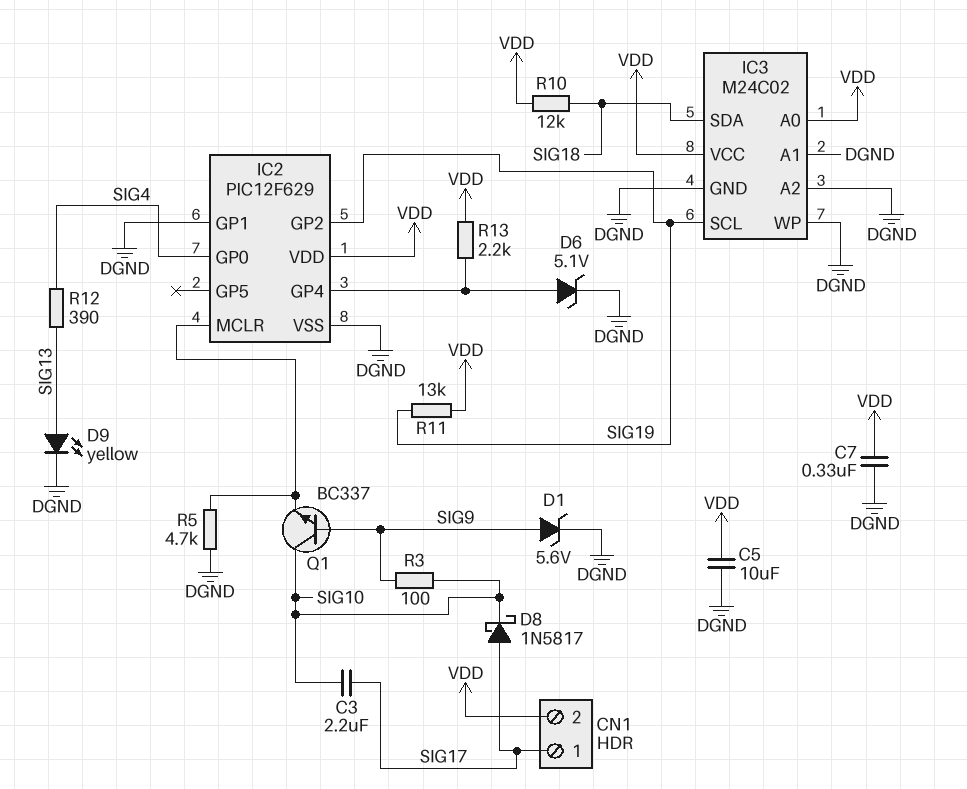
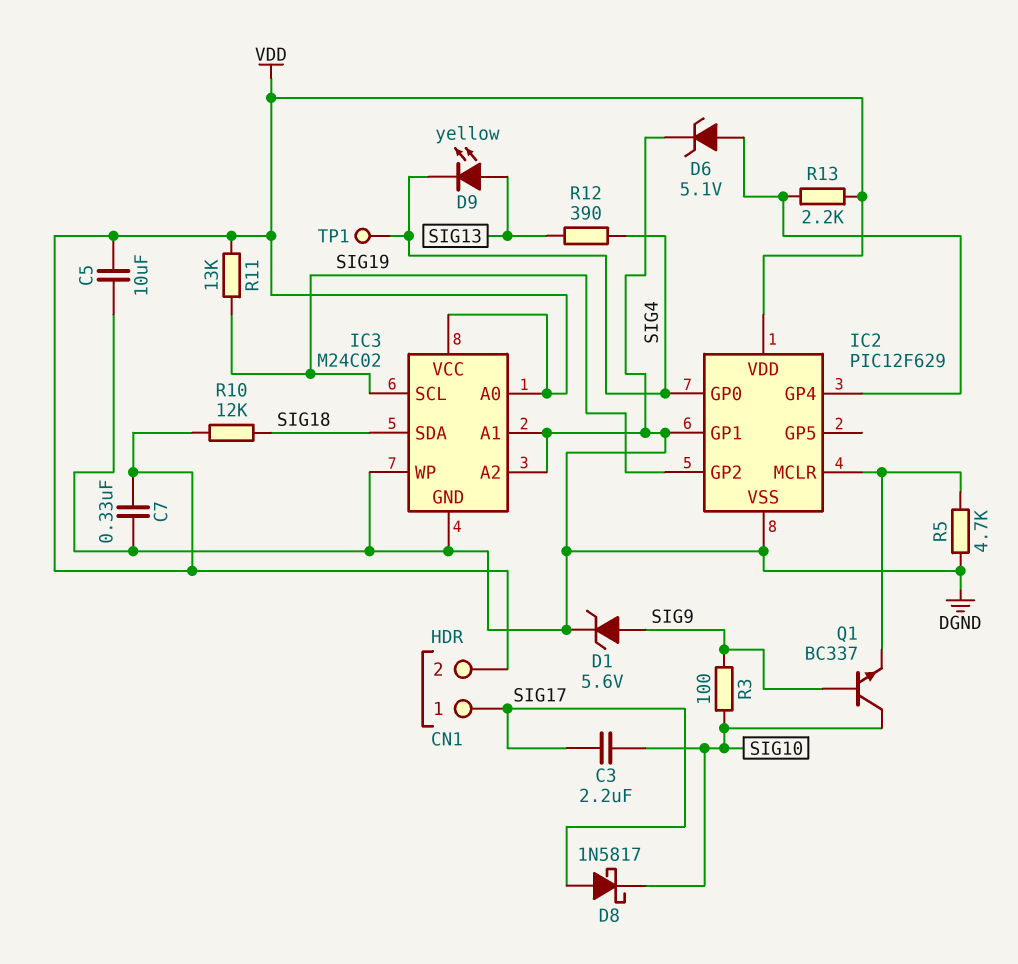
D9: LED yellow (A SIG13, K DGND) -> LED yellow (A SIG13, K SIG4)
TP1: none -> test point (SIG4)

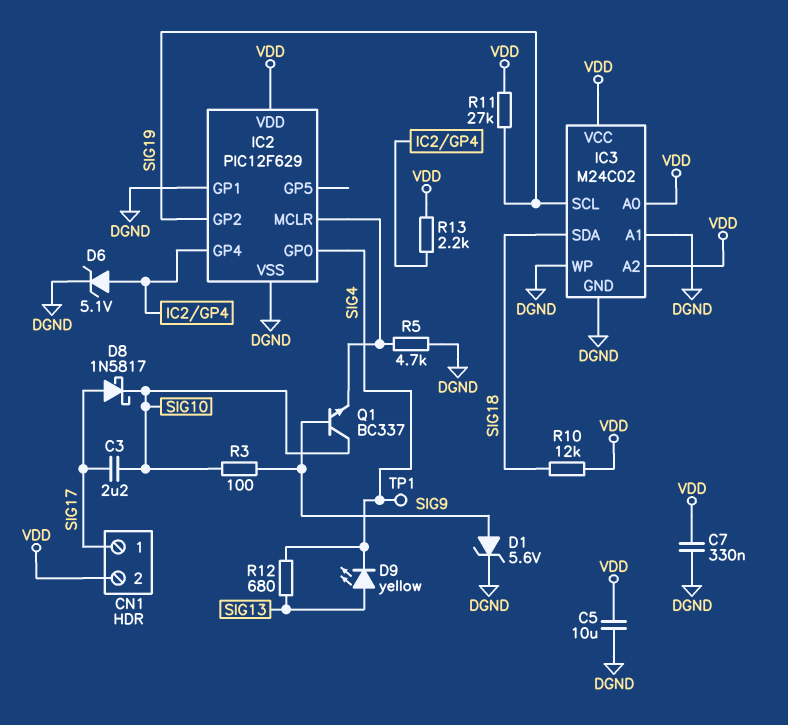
IC3 pin A2: DGND -> VDD
R11: 13k (SIG19, VDD) -> 27k (SIG19, VDD)
R12: 390 (SIG4, SIG13) -> 680 (SIG4, SIG13)

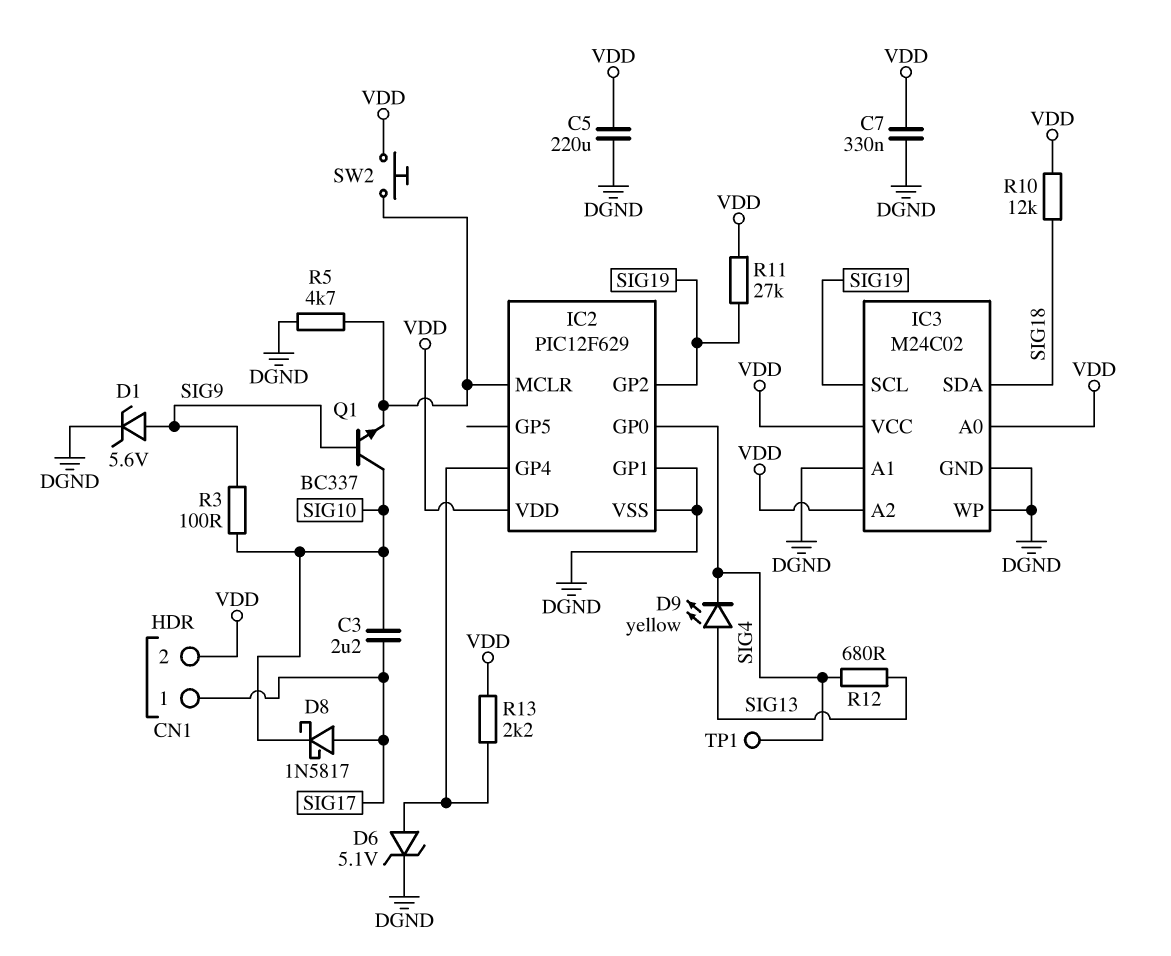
C5: 10uF (DGND, VDD) -> 220uF (DGND, VDD)
SW2: none -> button (IC2/MCLR, VDD)

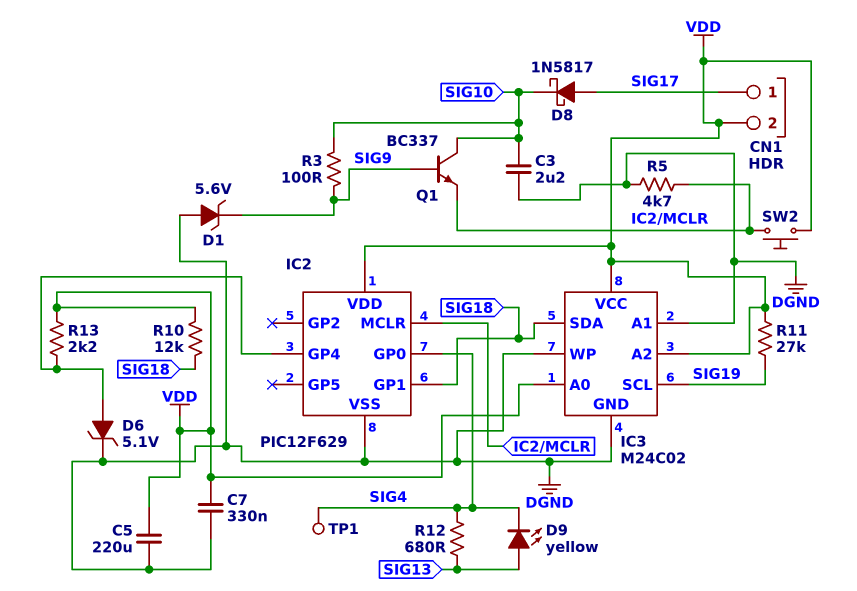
C3: 2.2uF (SIG10, SIG17) -> 2.2uF (DGND, SIG10)
D1: zener 5.6V (A SIG9, K DGND) -> zener 5.6V (A DGND, K SIG9)
IC2 pin GP1: DGND -> SIG18
IC2 pin GP2: SIG19 -> none

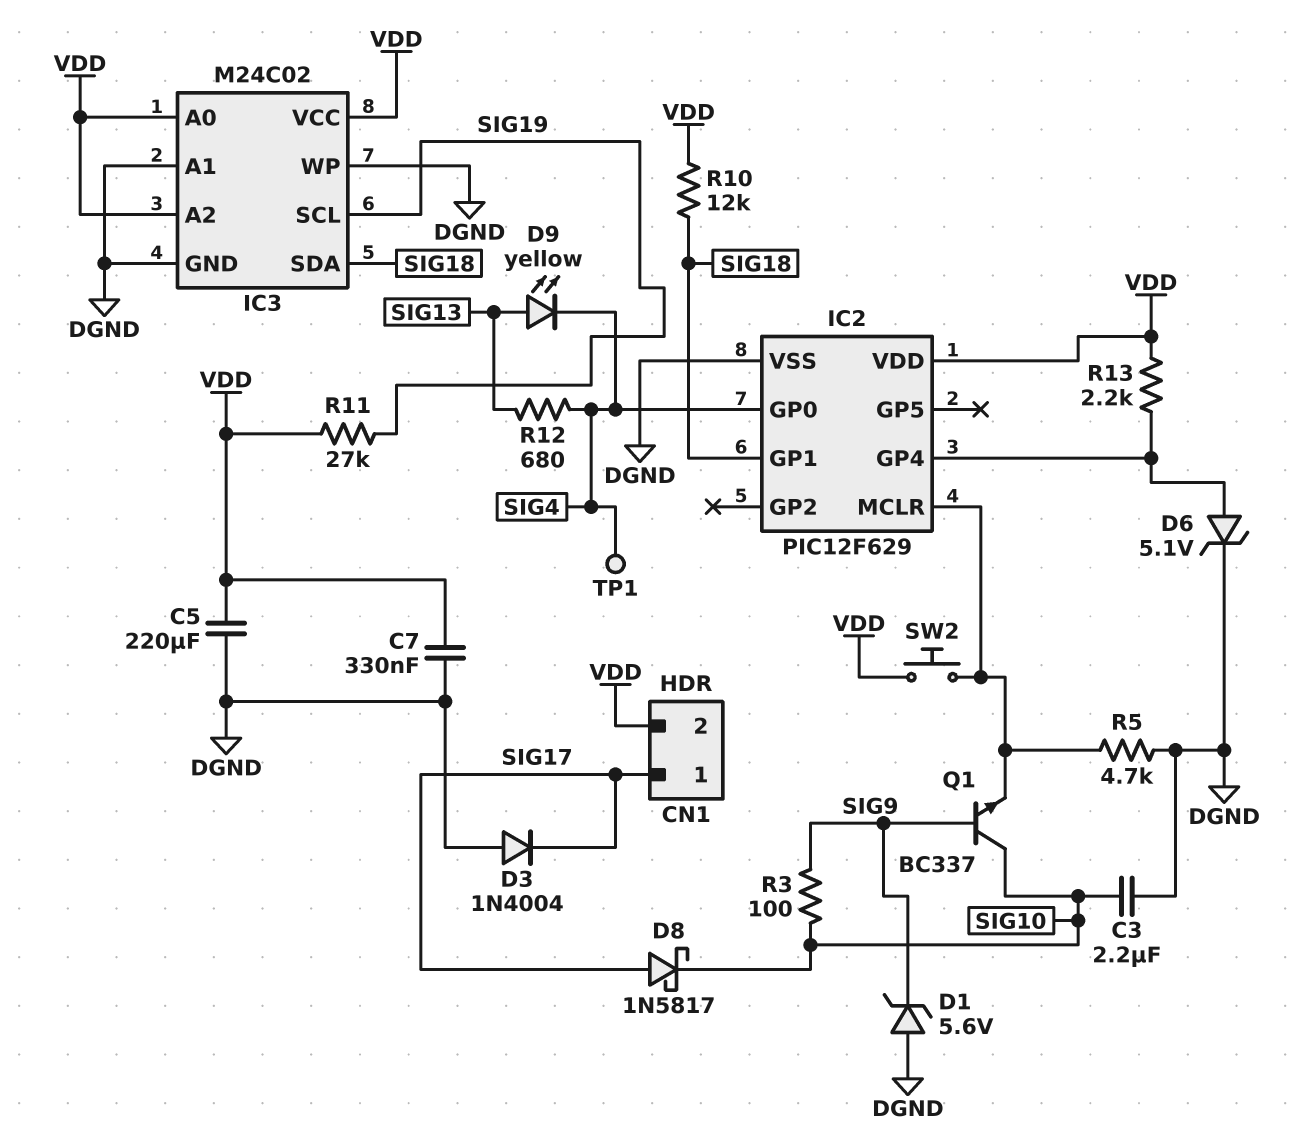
D3: none -> diode 1N4004 (A DGND, K SIG17)

